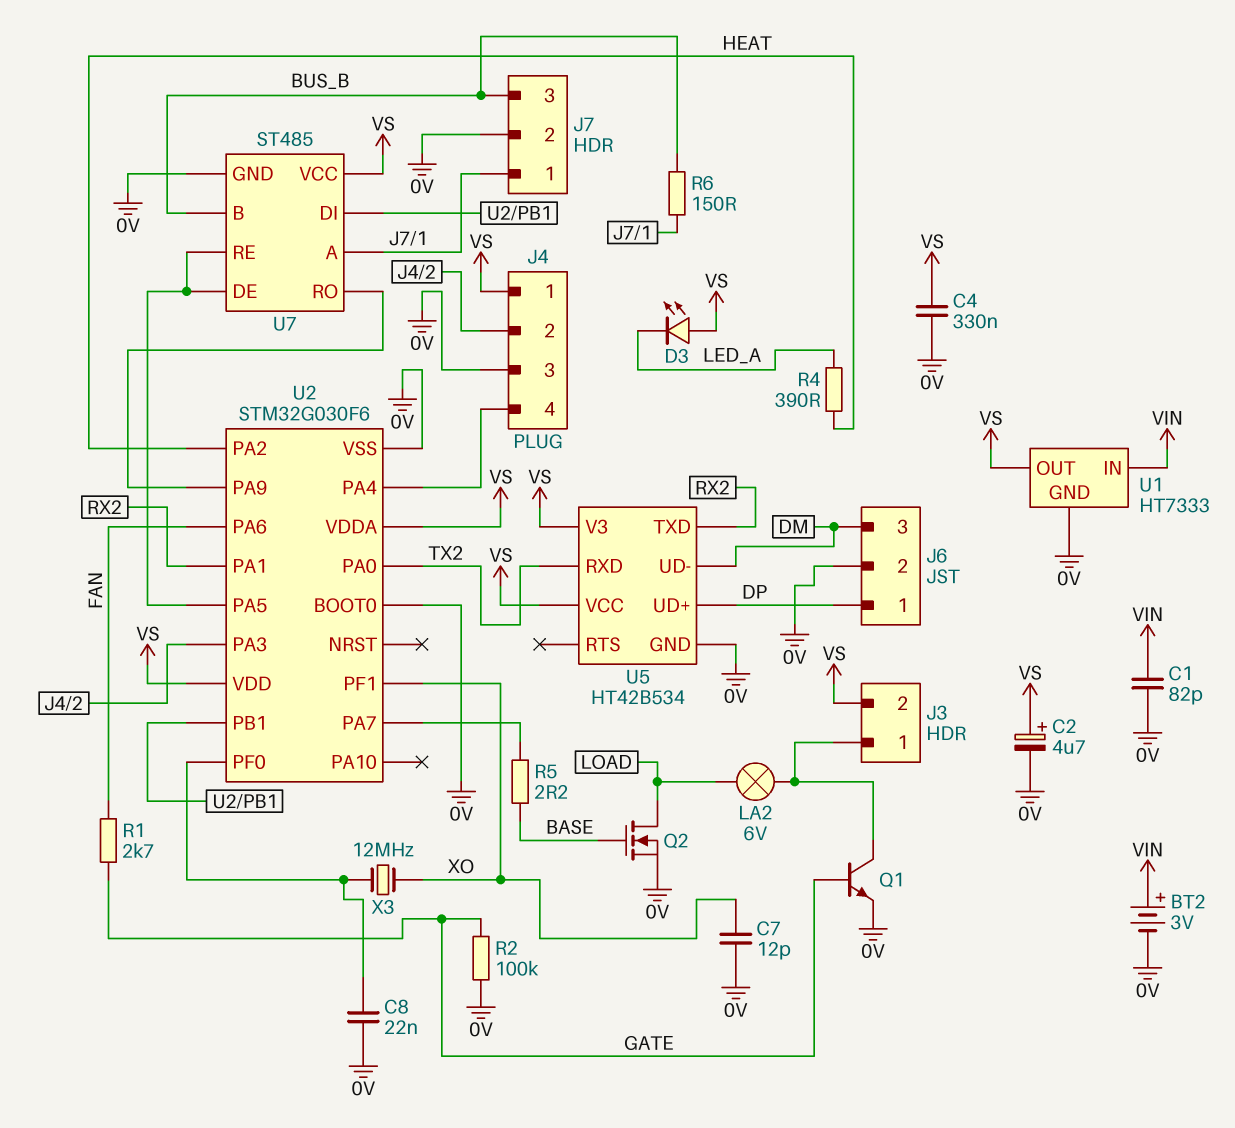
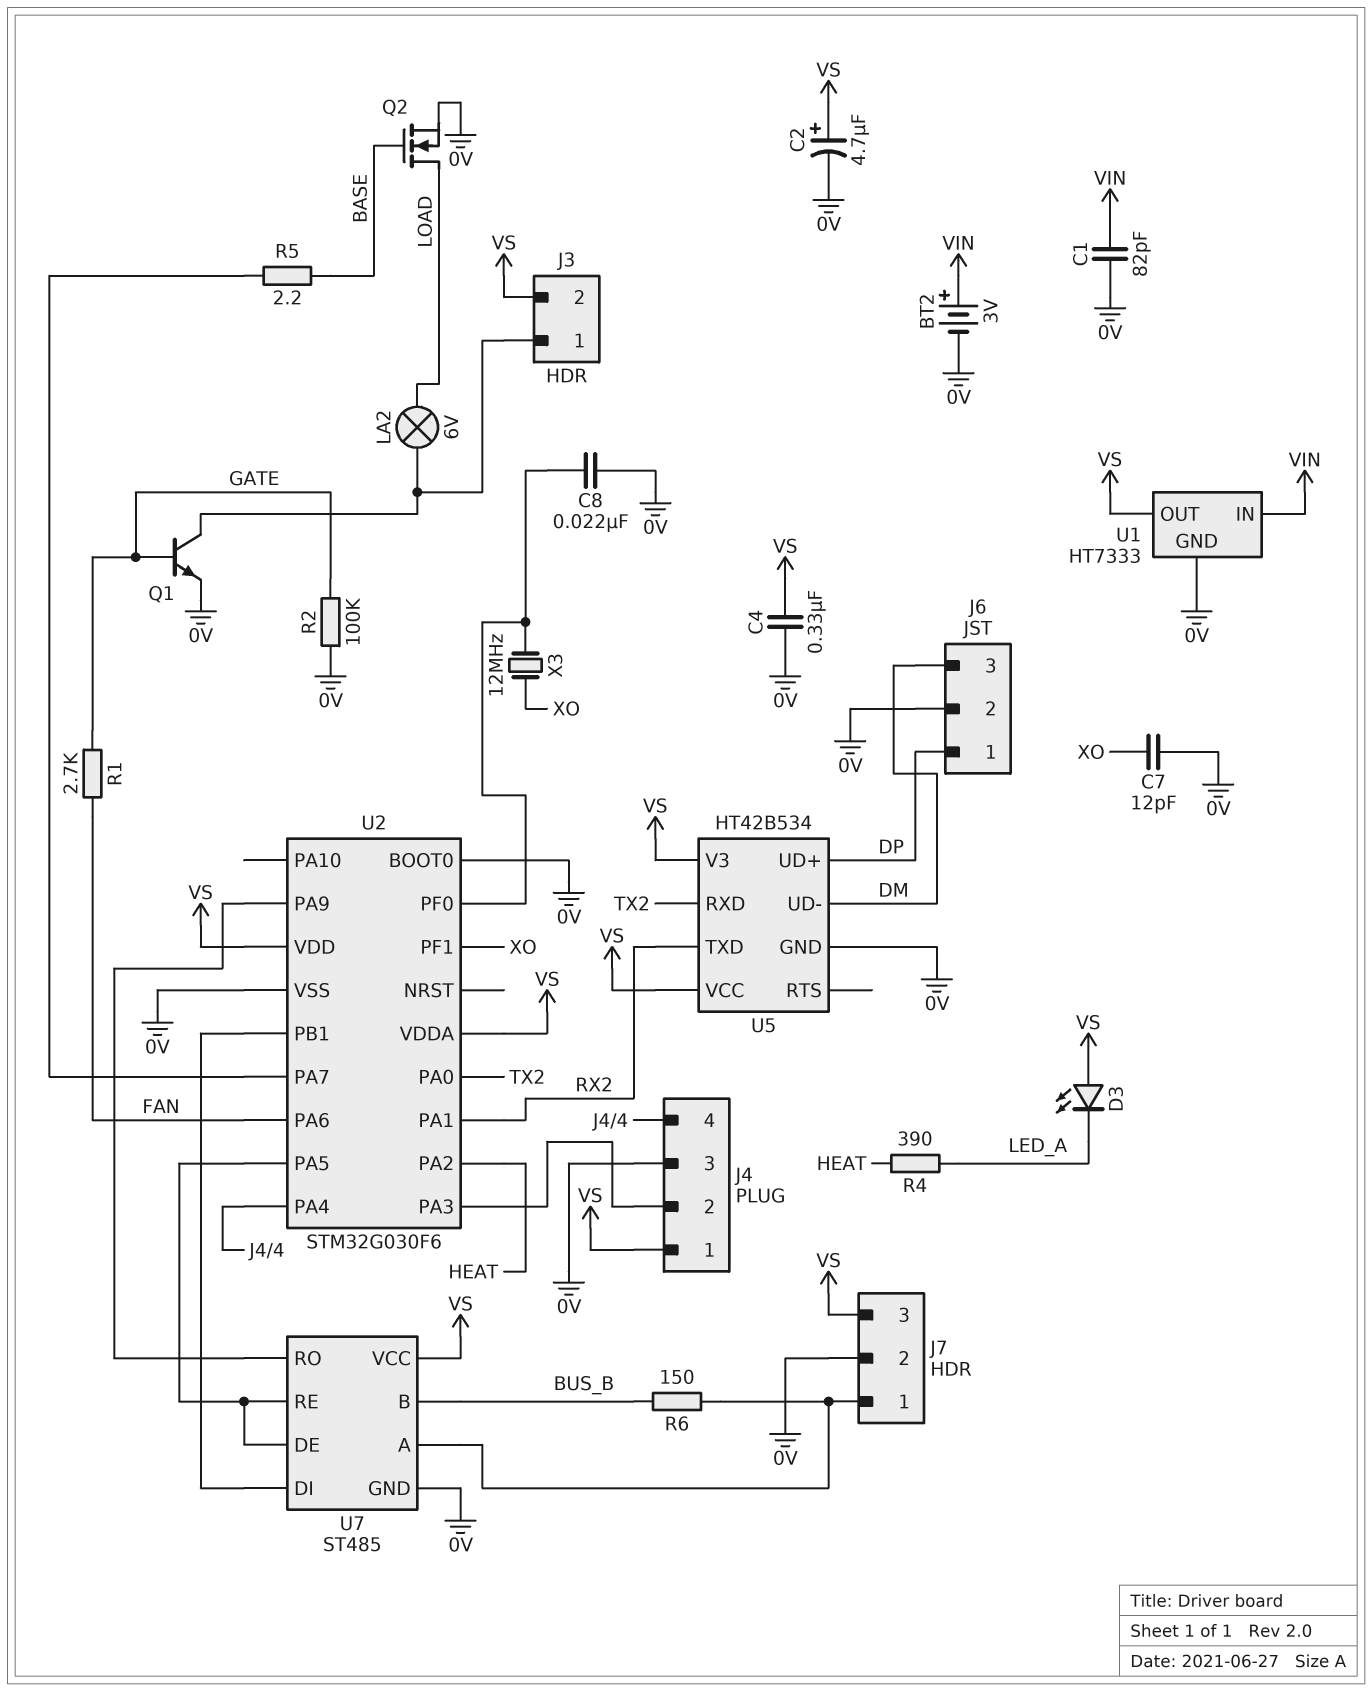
J7 pin 3: BUS_B -> VS

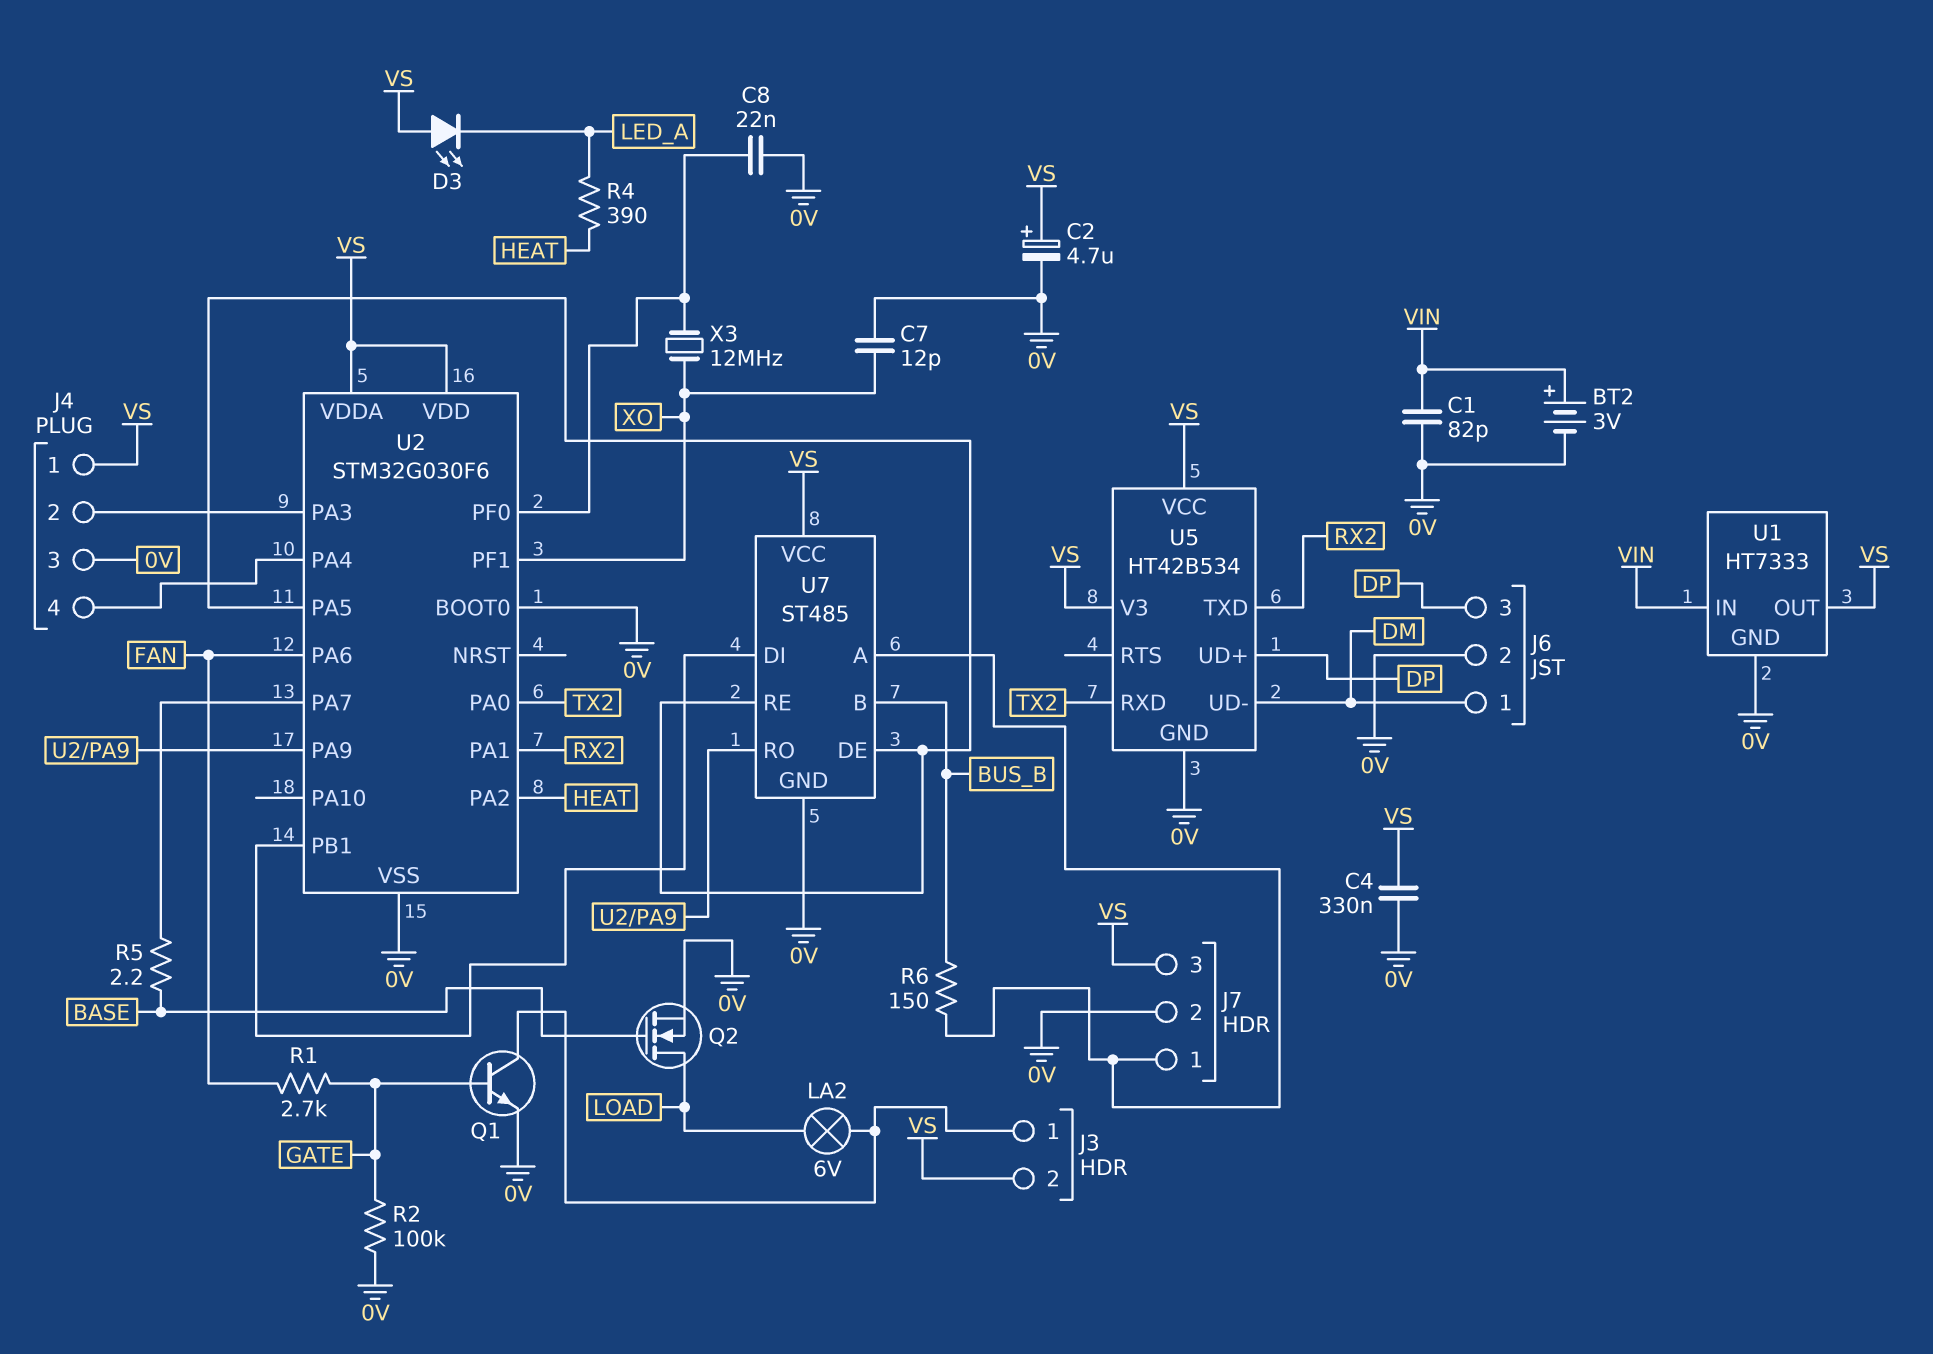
J6 pin 1: DP -> DM
J6 pin 3: DM -> DP

